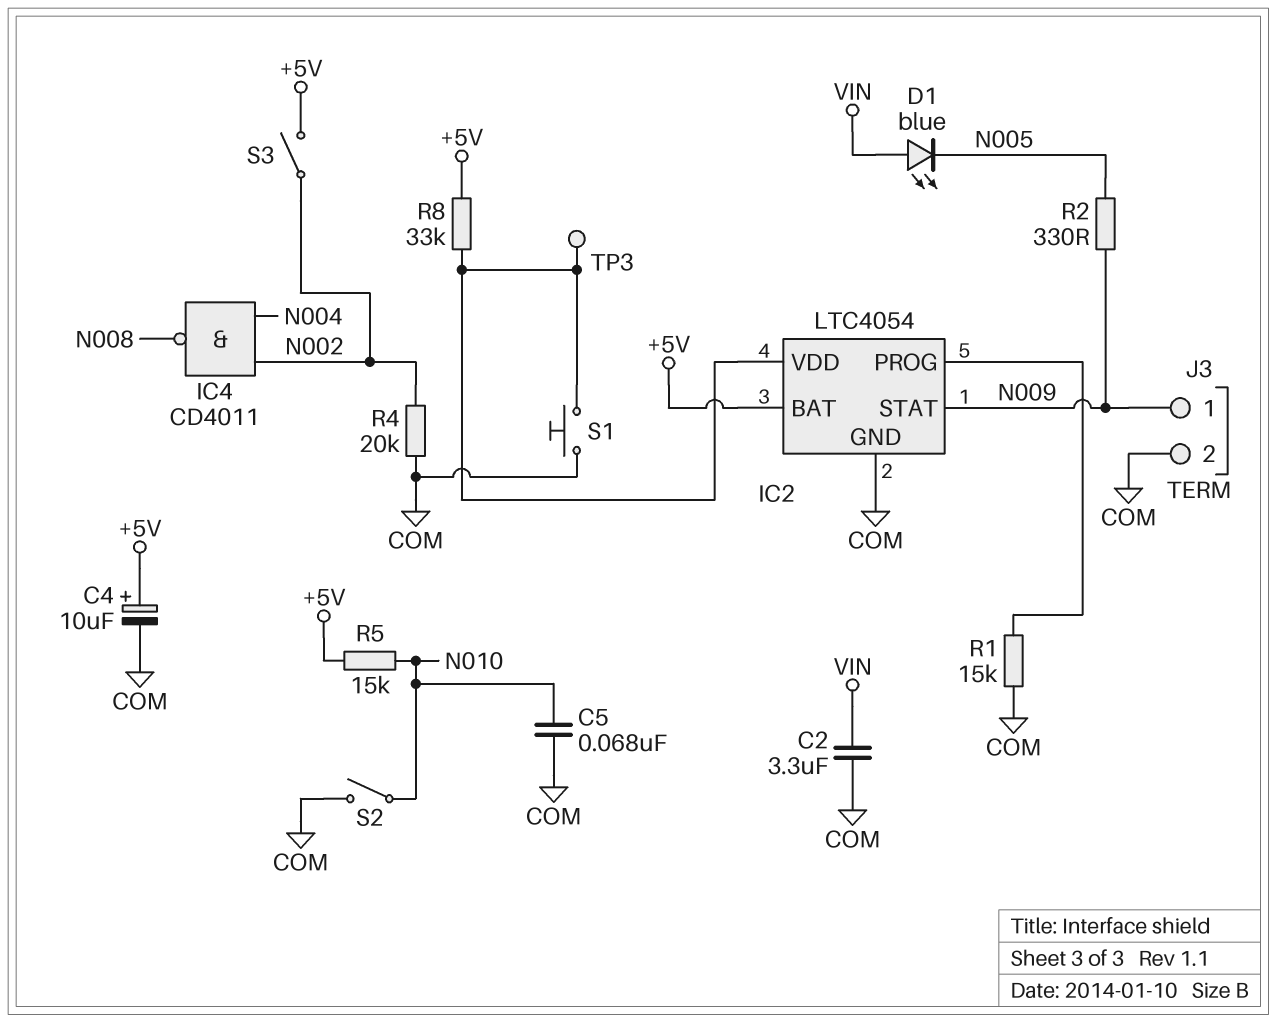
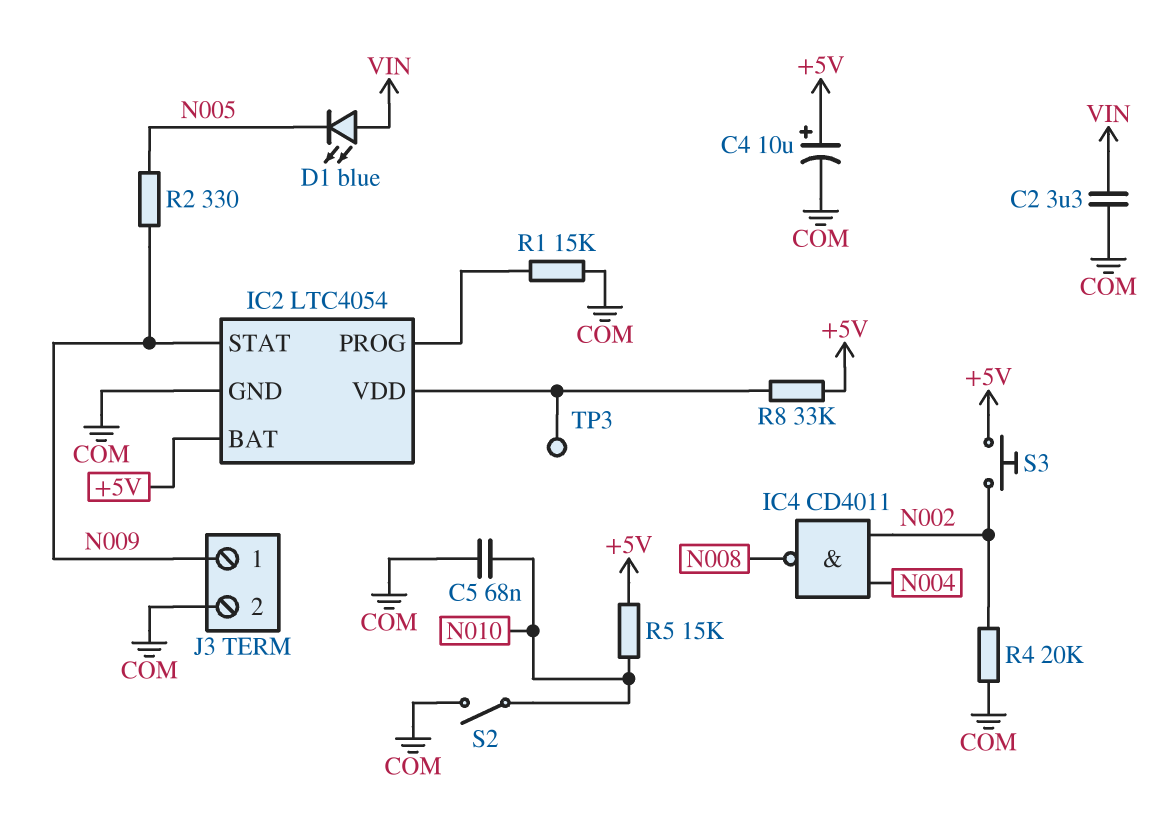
S1: button (COM, IC2/VDD) -> none
S3: switch (+5V, N002) -> button (+5V, N002)

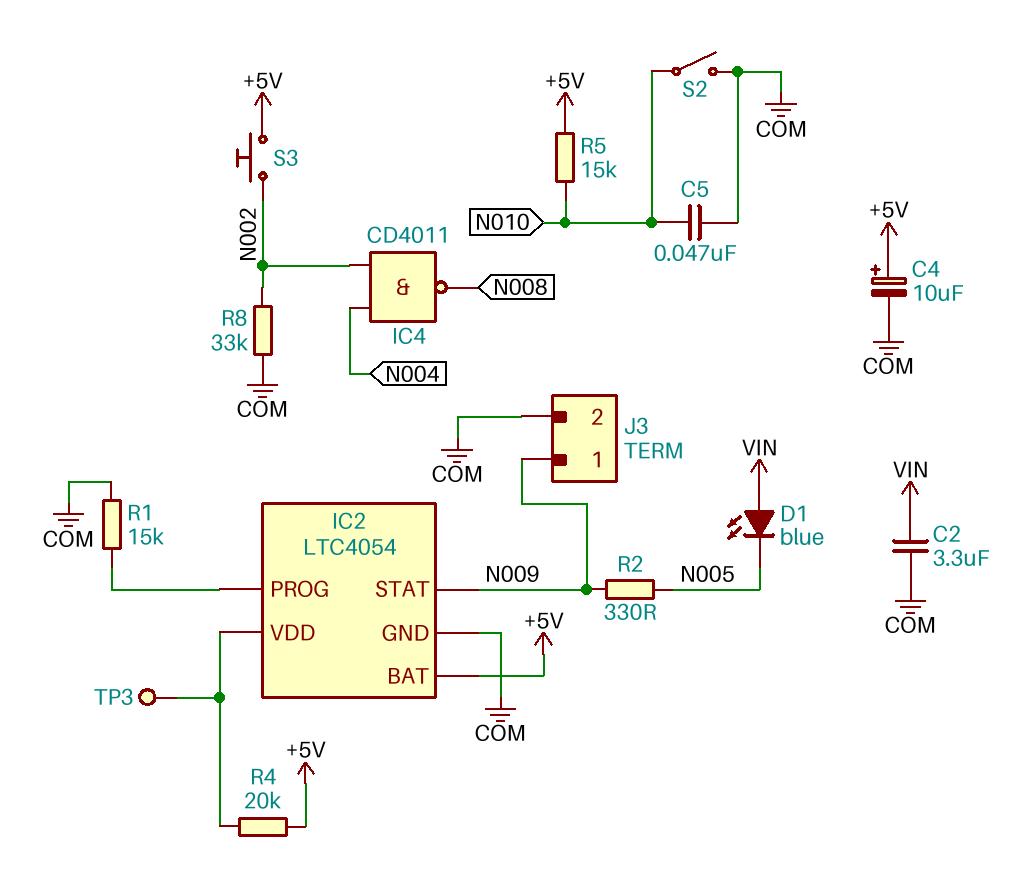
C5: 68nF (COM, N010) -> 47nF (COM, N010)
R4: 20k (COM, N002) -> 20k (+5V, IC2/VDD)
R8: 33k (+5V, IC2/VDD) -> 33k (COM, N002)

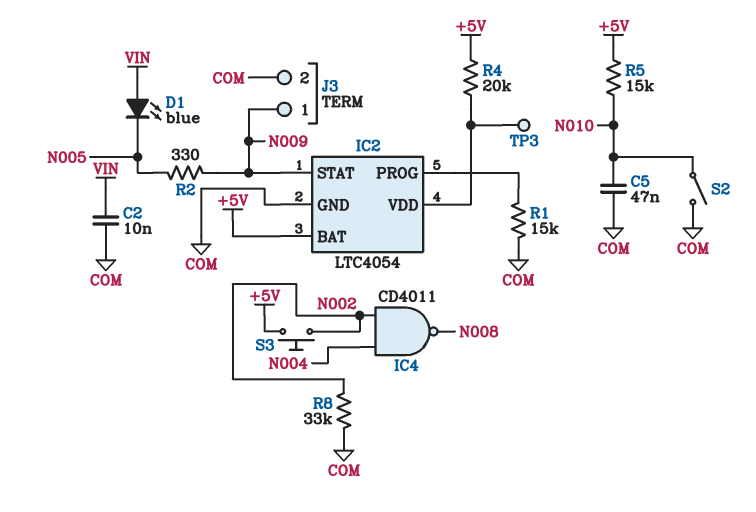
C2: 3.3uF (COM, VIN) -> 10nF (COM, VIN)
C4: 10uF (plus +5V, minus COM) -> none

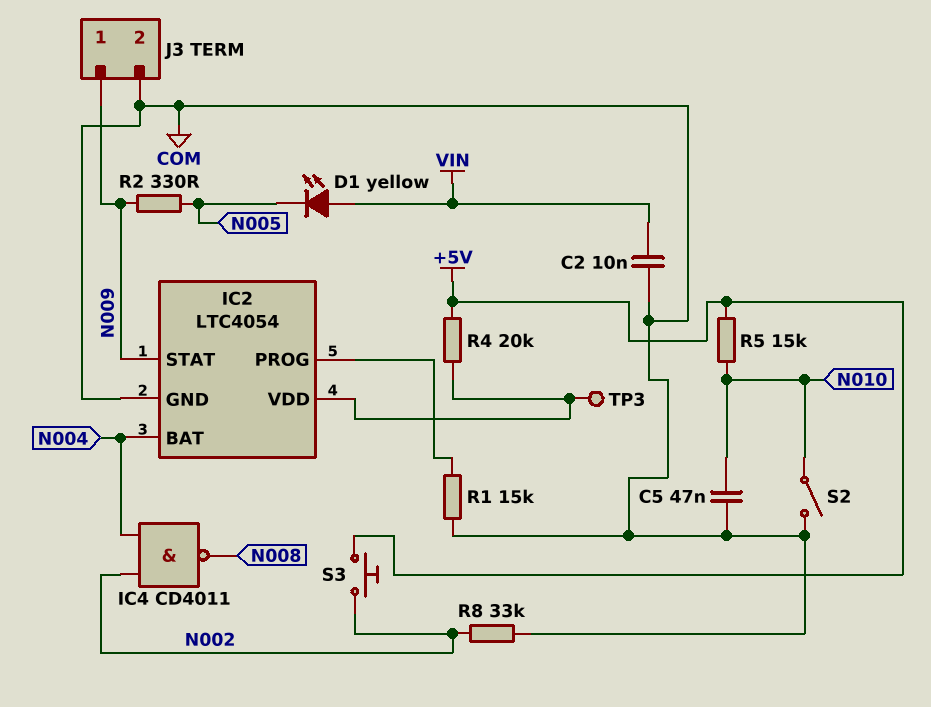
D1: LED blue (A VIN, K N005) -> LED yellow (A VIN, K N005)
IC2 pin BAT: +5V -> N004

